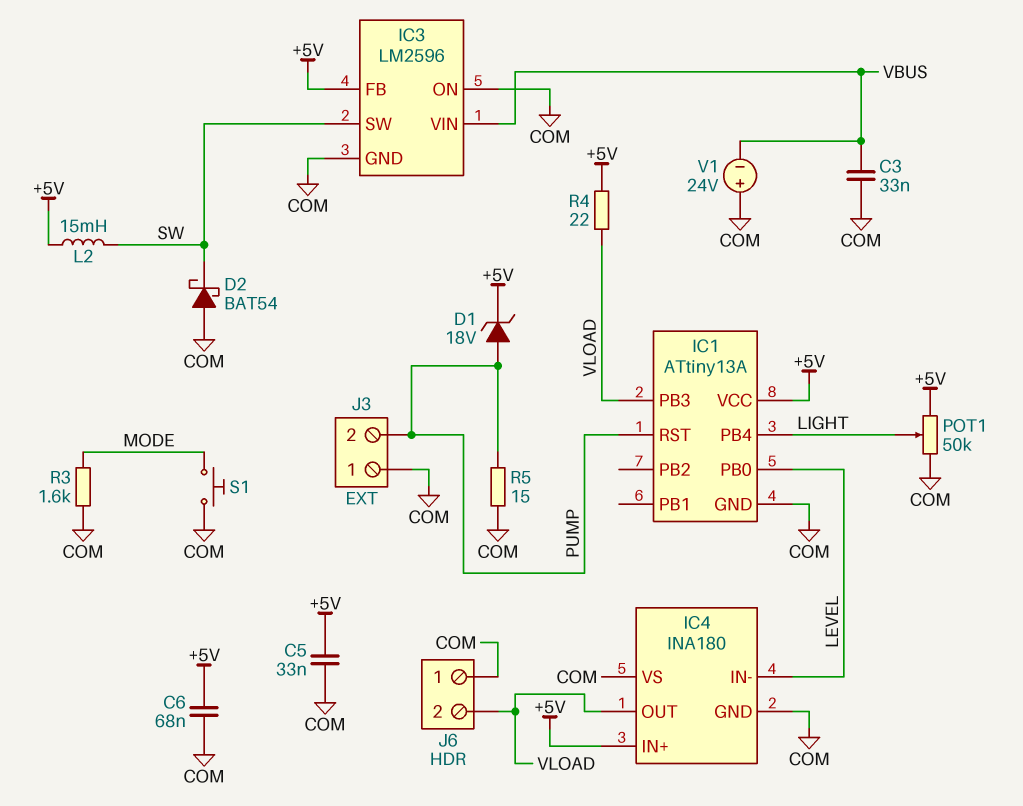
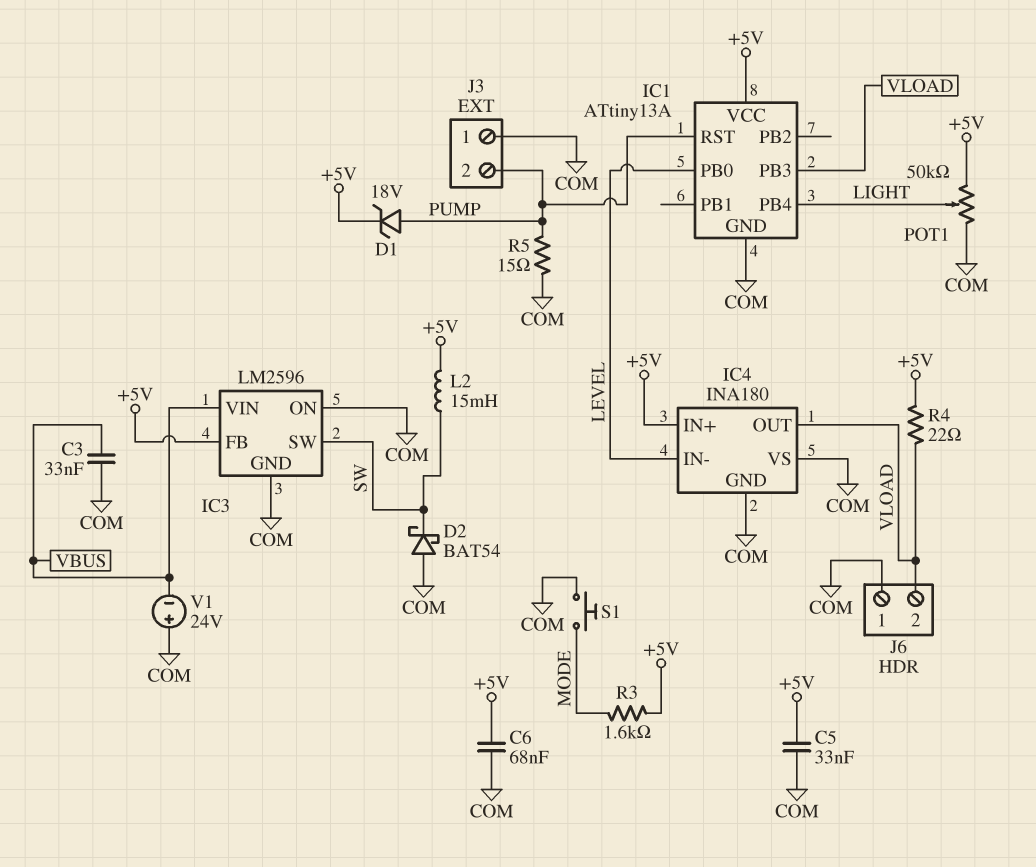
R3: 1.6k (COM, MODE) -> 1.6k (+5V, MODE)

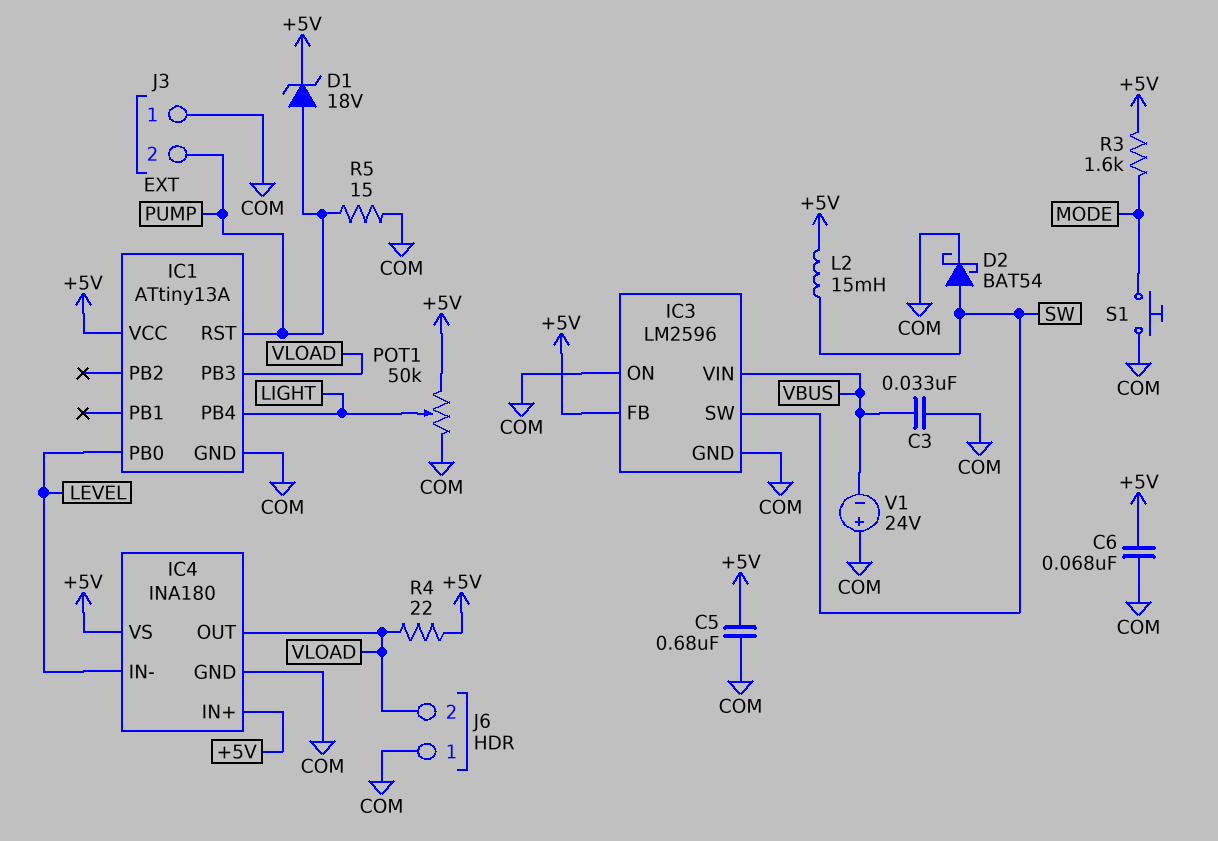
C5: 33nF (+5V, COM) -> 680nF (+5V, COM)
D2: schottky BAT54 (A COM, K SW) -> schottky BAT54 (A SW, K COM)
IC4 pin VS: COM -> +5V

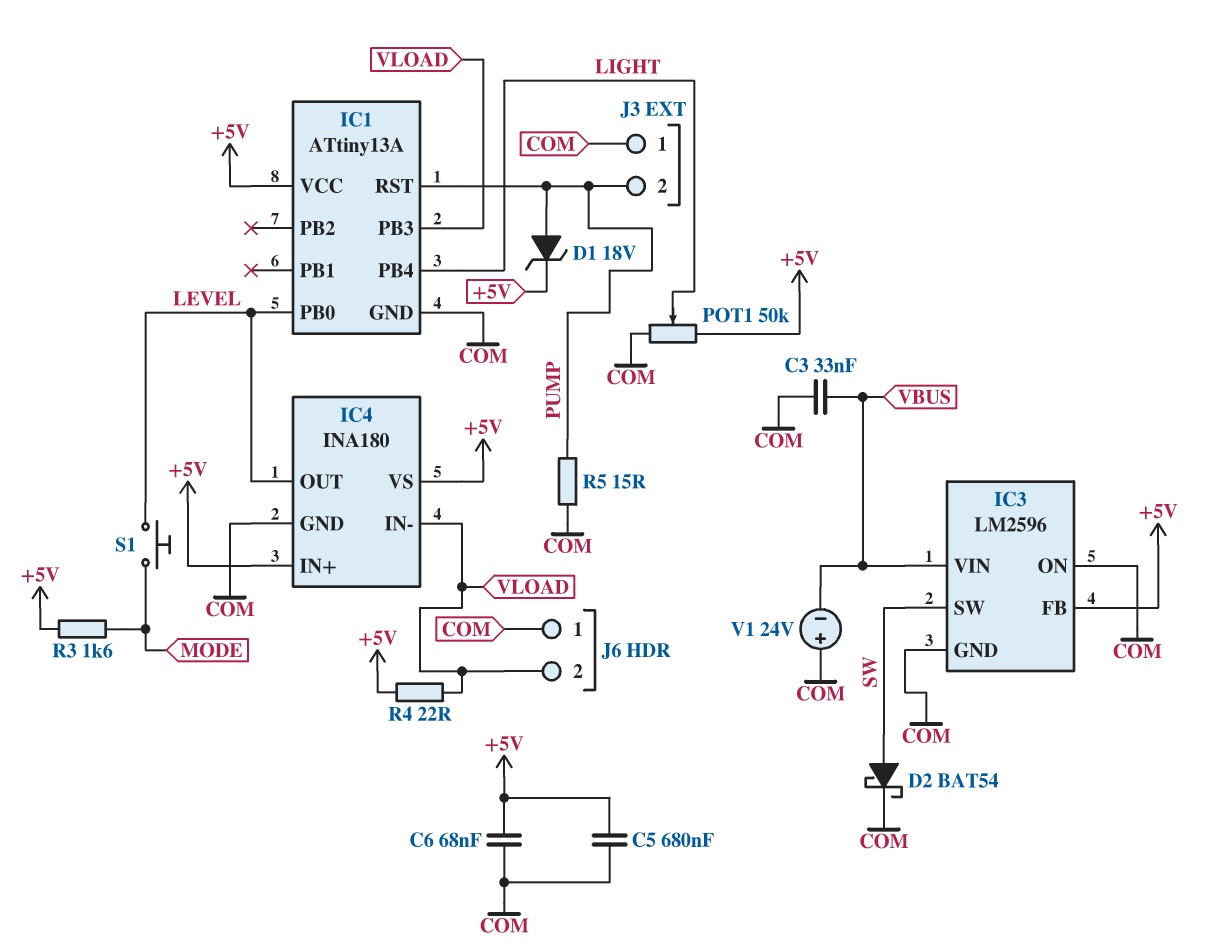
IC4 pin IN-: LEVEL -> VLOAD
IC4 pin OUT: VLOAD -> LEVEL
L2: 15mH (+5V, SW) -> none
S1: button (COM, MODE) -> button (LEVEL, MODE)

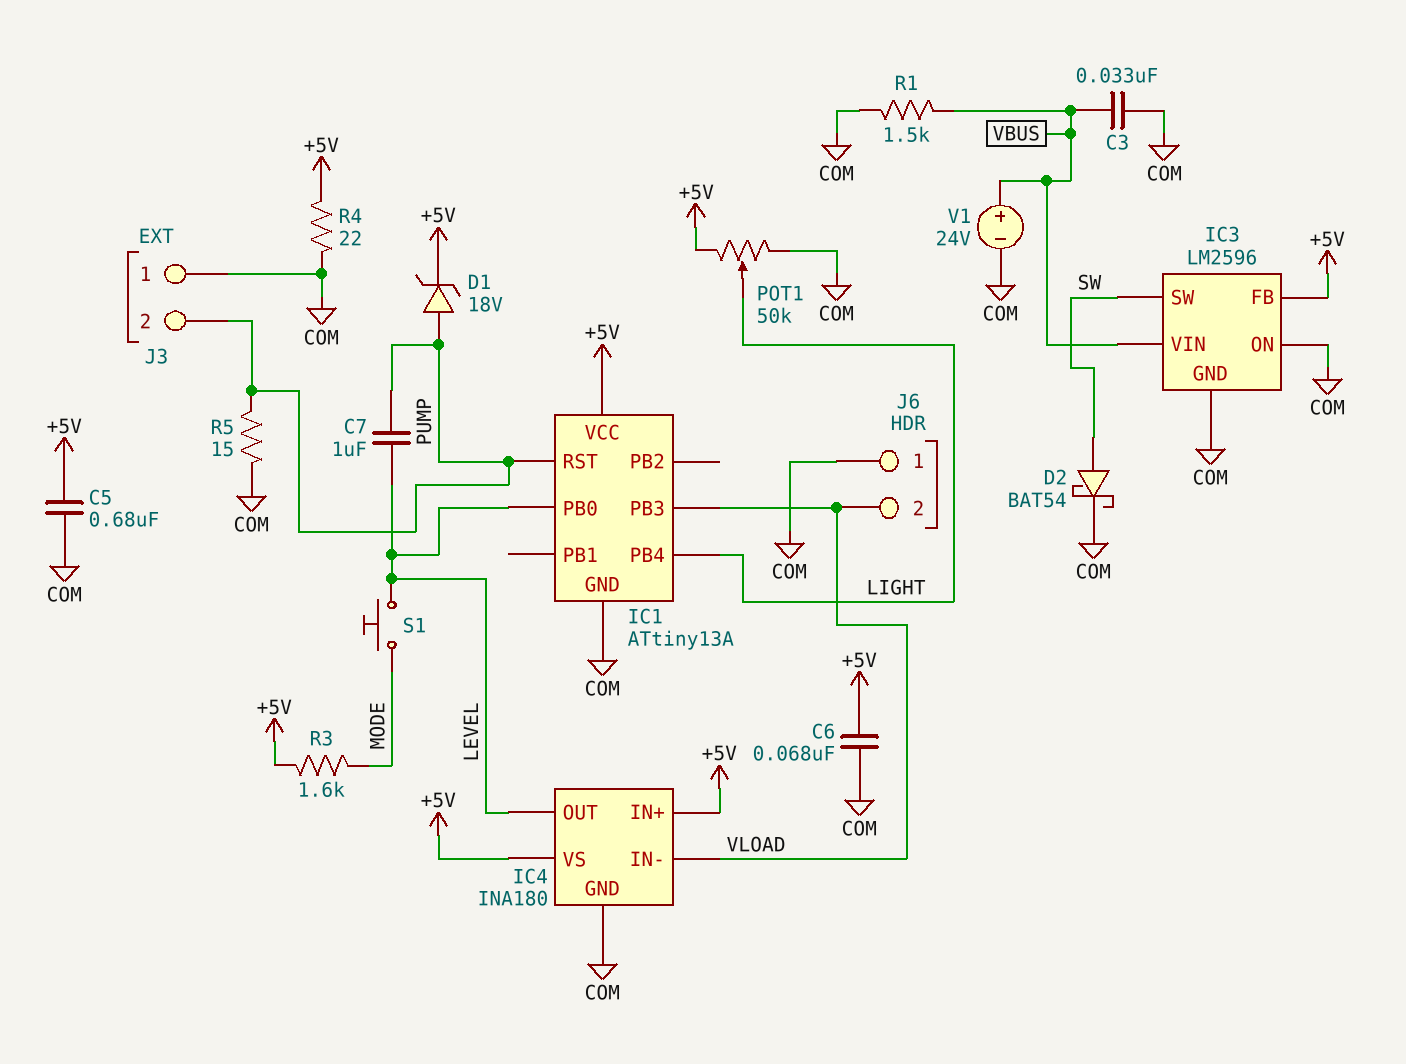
C7: none -> 1uF (LEVEL, PUMP)
R1: none -> 1.5k (COM, VBUS)
R4: 22 (+5V, VLOAD) -> 22 (+5V, COM)
V1: 24V (plus COM, minus VBUS) -> 24V (plus VBUS, minus COM)

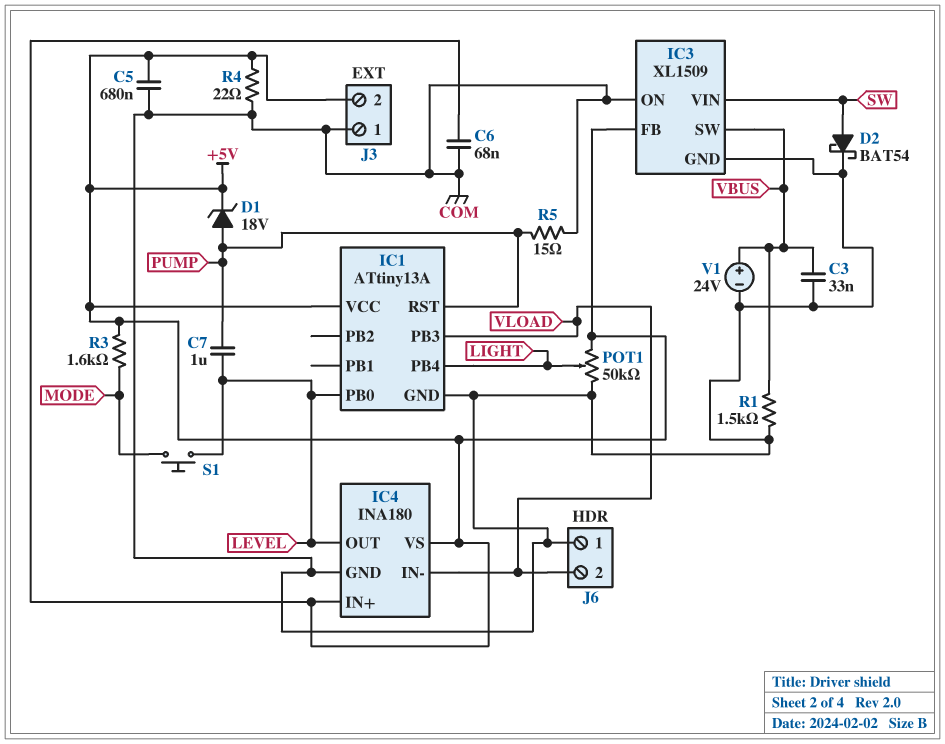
IC3: LM2596 -> XL1509
IC3 pin SW: SW -> VBUS
IC3 pin VIN: VBUS -> SW
J3 pin 2: PUMP -> +5V

